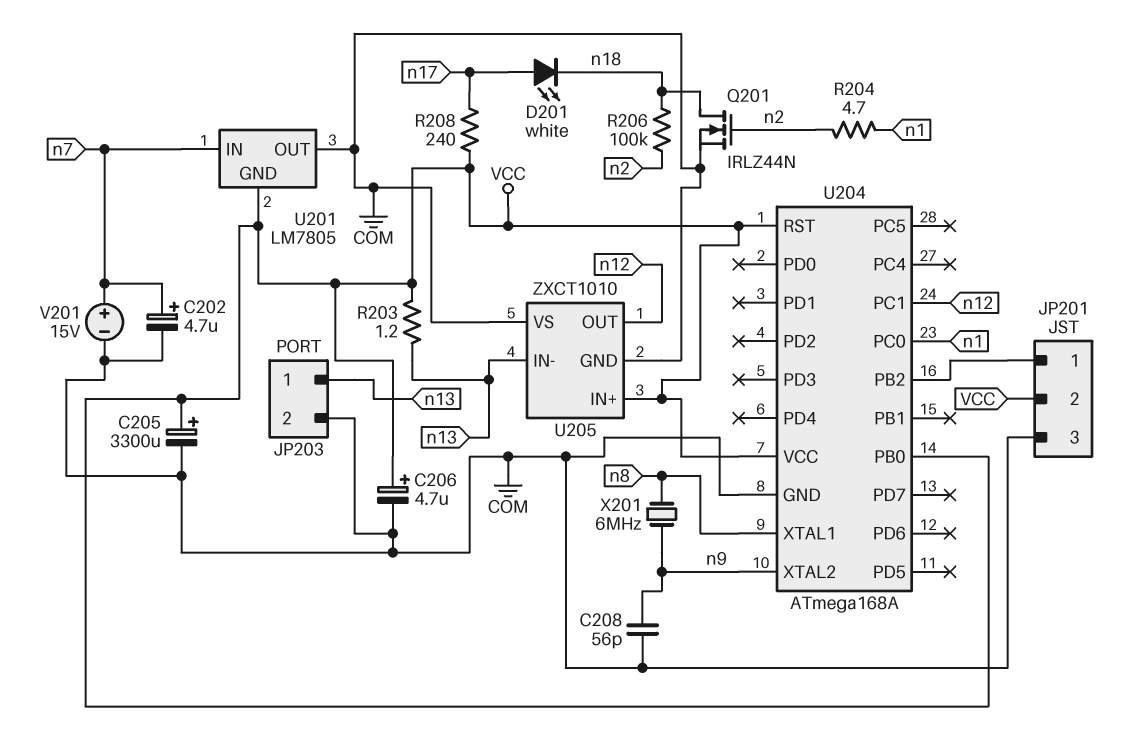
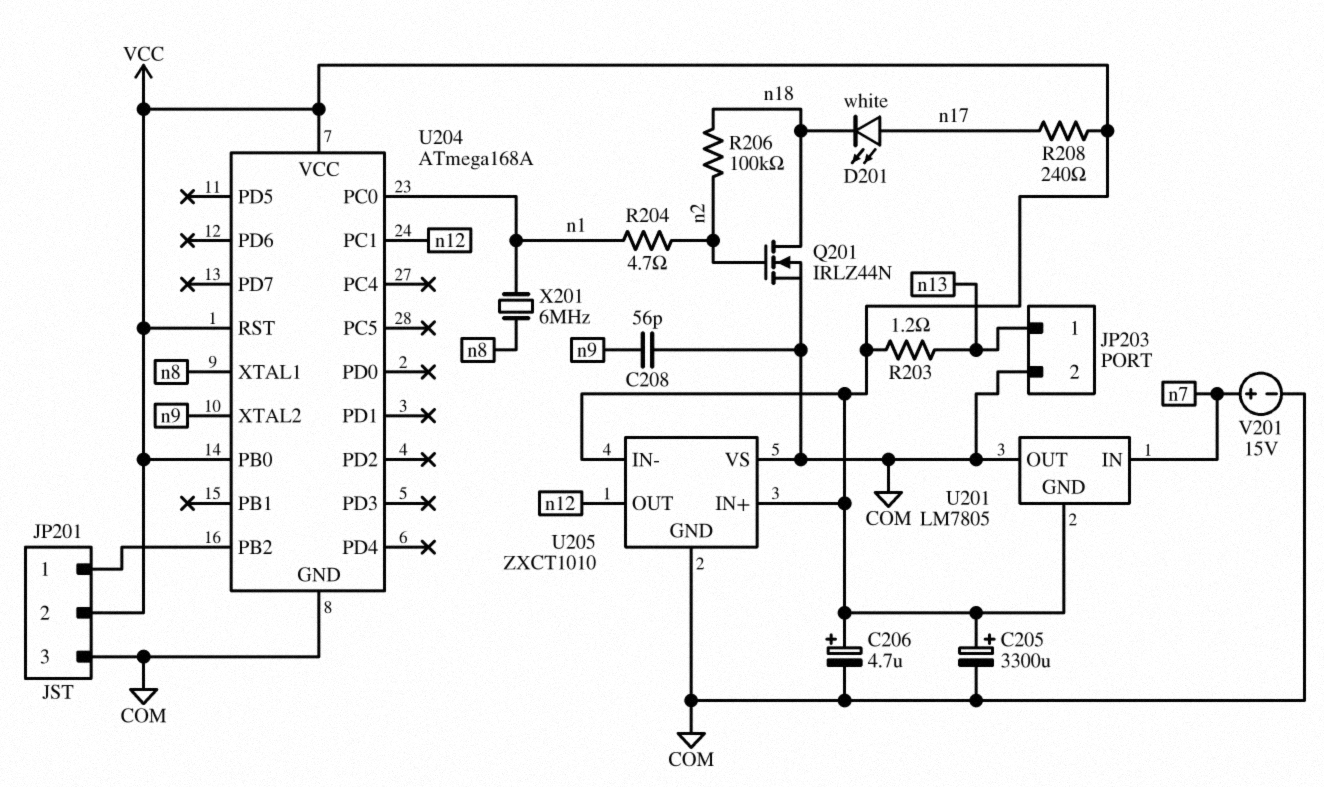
C202: 4.7uF (plus n7, minus COM) -> none
U205 pin IN-: n13 -> VCC
X201: 6MHz (n8, n9) -> 6MHz (n1, n8)

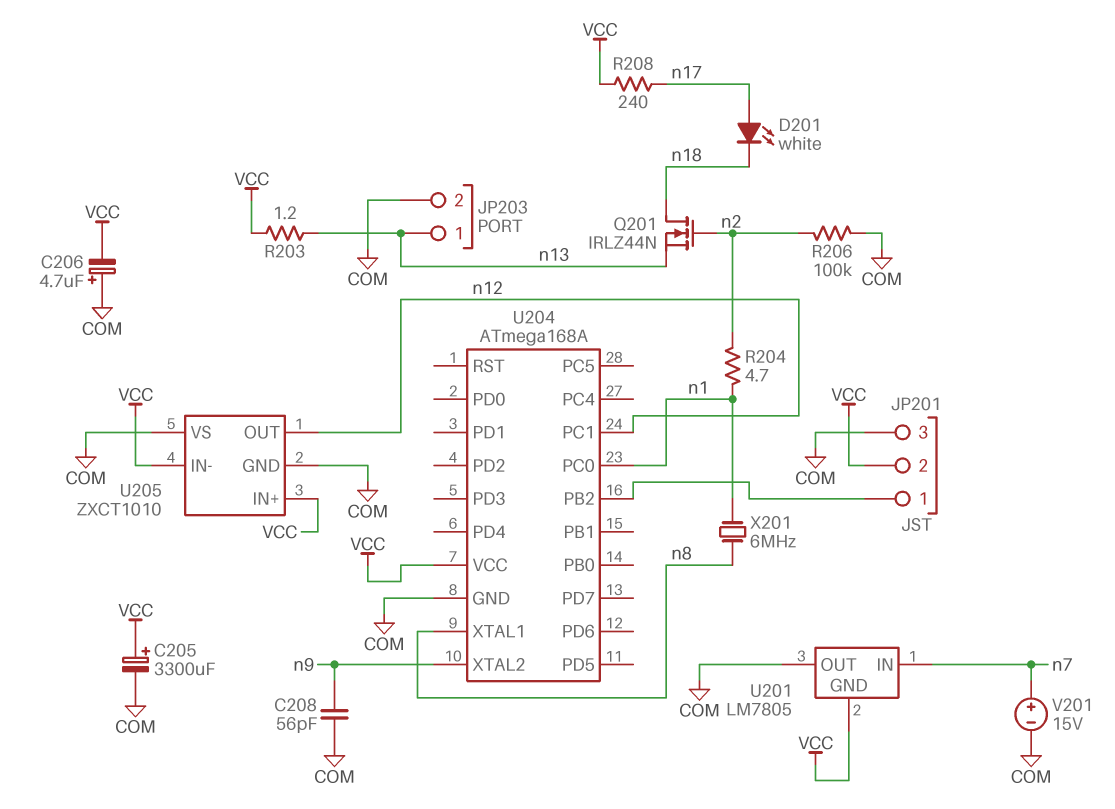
C206: 4.7uF (plus VCC, minus COM) -> 4.7uF (plus COM, minus VCC)
Q201: NMOS IRLZ44N (G n2, D n18, S COM) -> NMOS IRLZ44N (G n2, D n18, S n13)
R206: 100k (n2, n18) -> 100k (COM, n2)
U204 pin PB0: VCC -> none
U204 pin RST: VCC -> none

